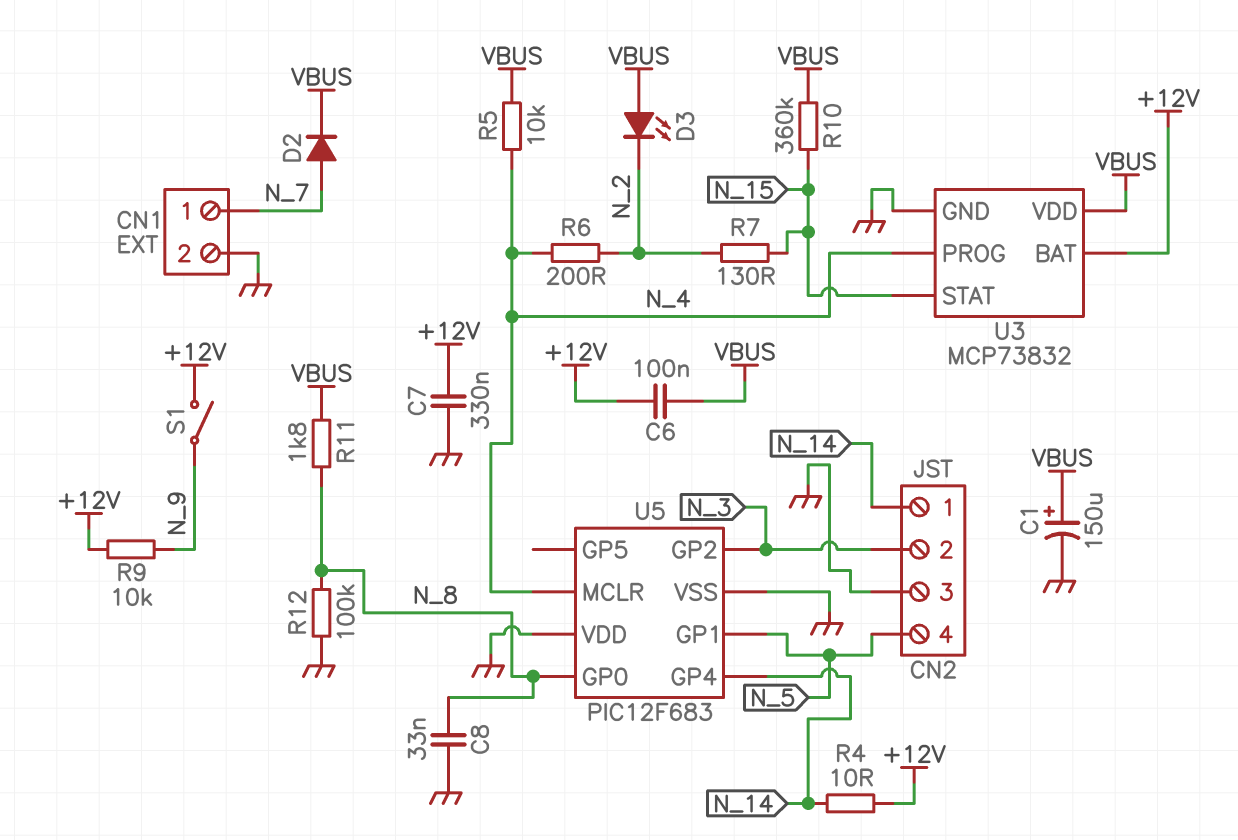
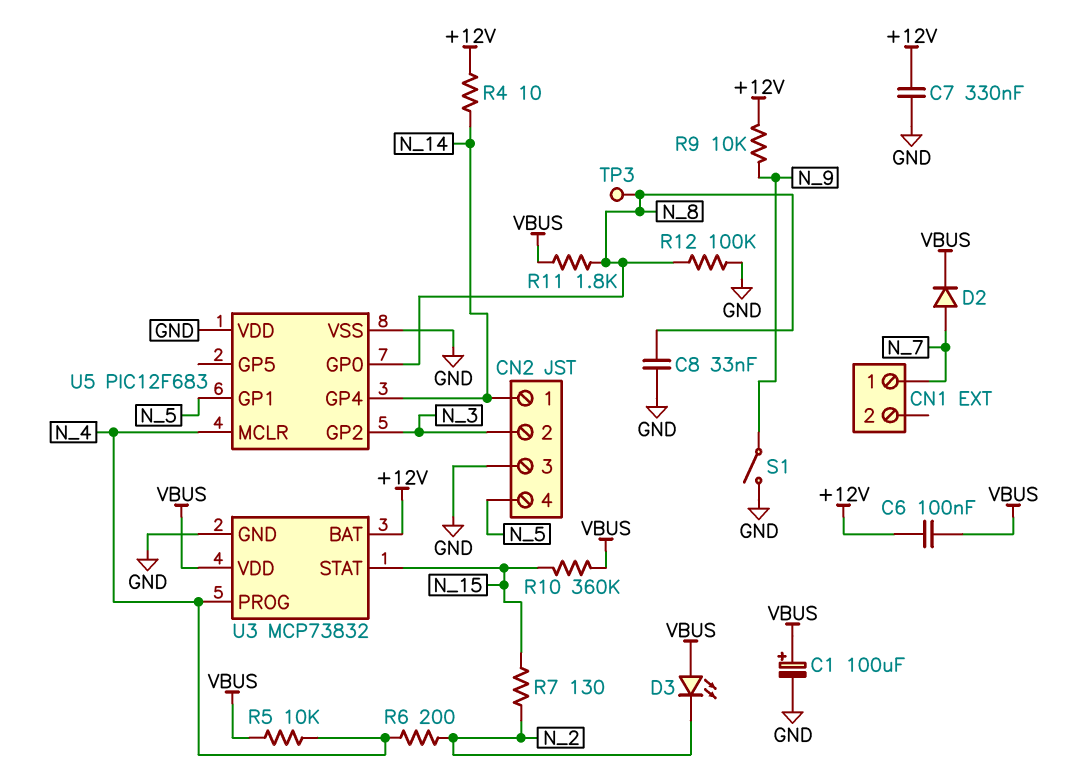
C1: 150uF (plus VBUS, minus GND) -> 100uF (plus VBUS, minus GND)
CN1 pin 2: GND -> none
S1: switch (+12V, N_9) -> switch (GND, N_9)
TP3: none -> test point (N_8)

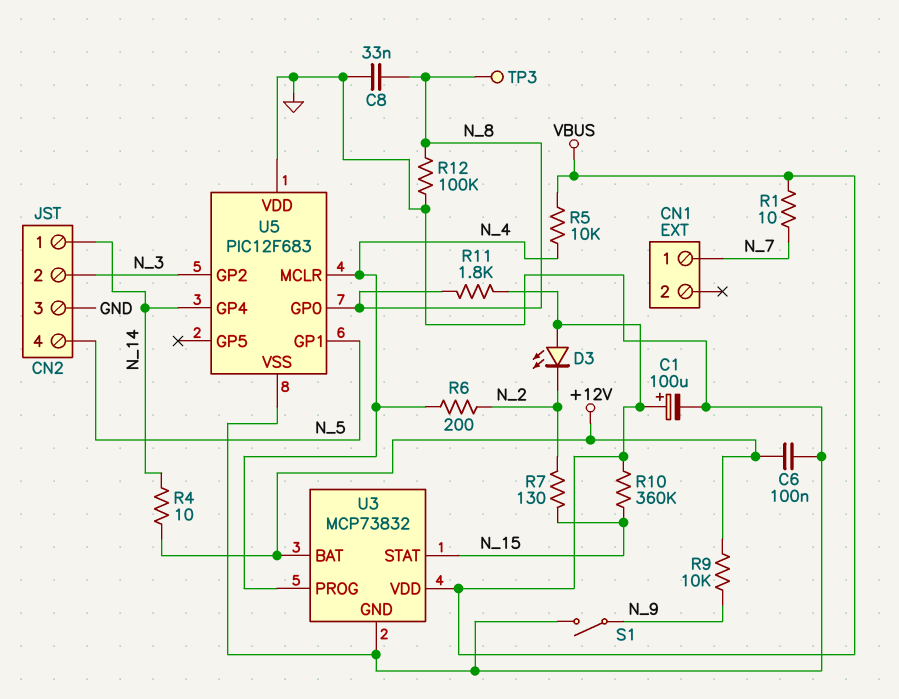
C6: 100nF (+12V, VBUS) -> 100nF (+12V, GND)
C7: 330nF (+12V, GND) -> none
D2: diode (A N_7, K VBUS) -> none
R1: none -> 10 (N_7, VBUS)

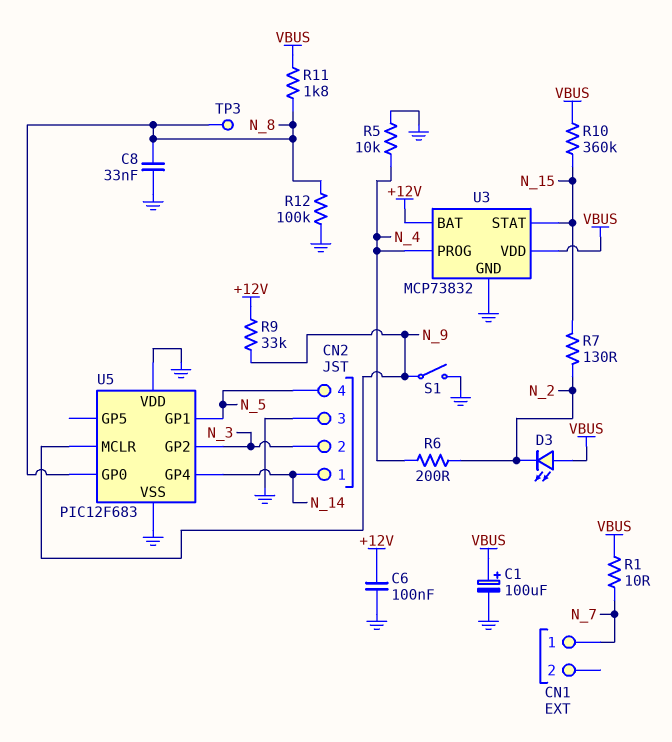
R4: 10 (+12V, N_14) -> none
R5: 10k (N_4, VBUS) -> 10k (GND, N_4)
R9: 10k (+12V, N_9) -> 33k (+12V, N_9)
U5 pin MCLR: N_4 -> N_9

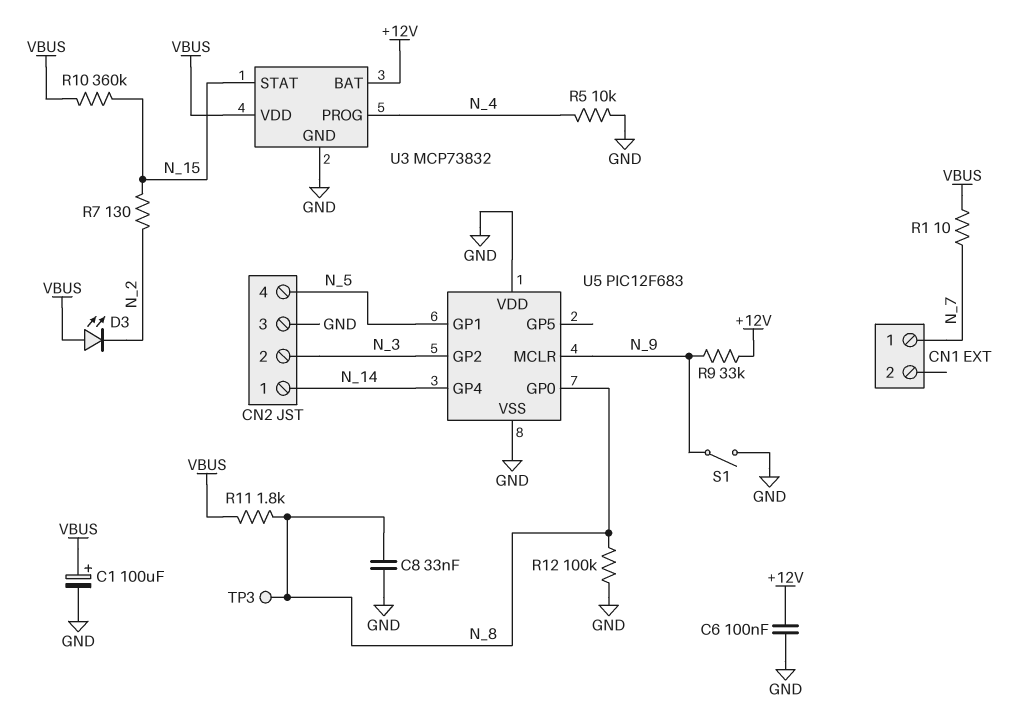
R6: 200 (N_2, N_4) -> none

